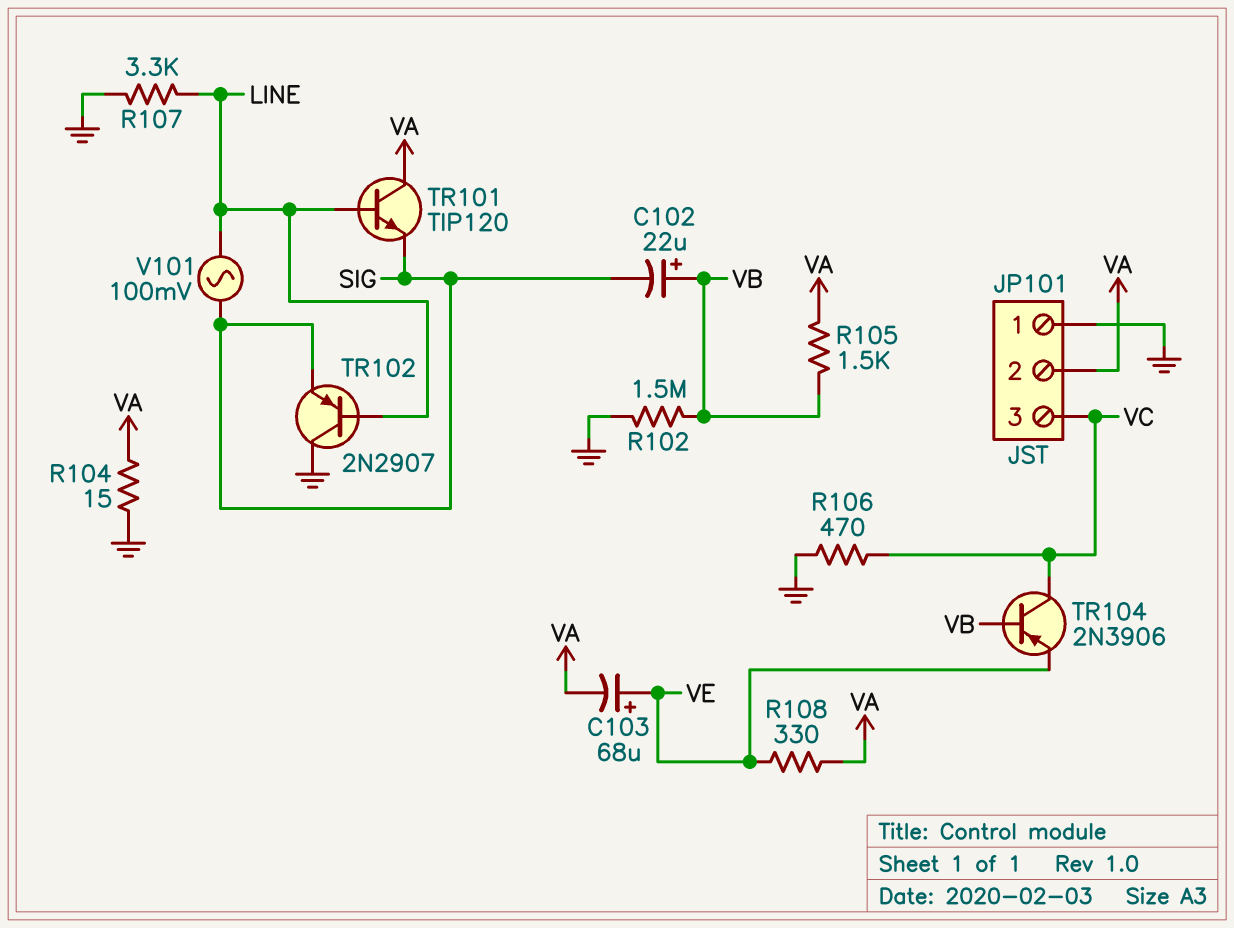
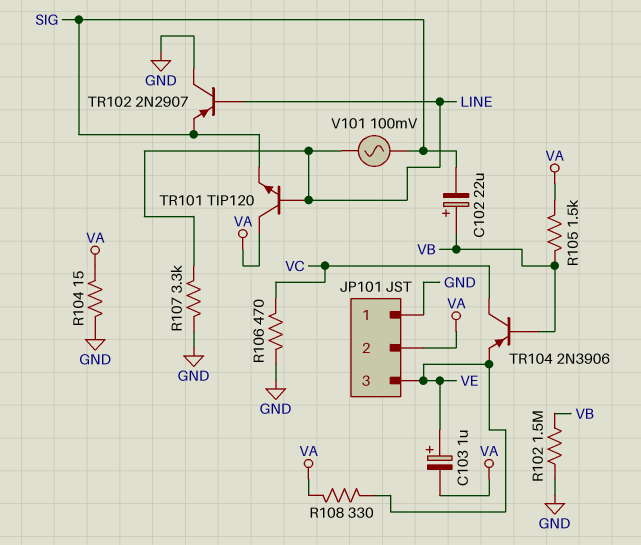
C103: 68uF (plus VE, minus VA) -> 1uF (plus VE, minus VA)
JP101 pin 3: VC -> VE

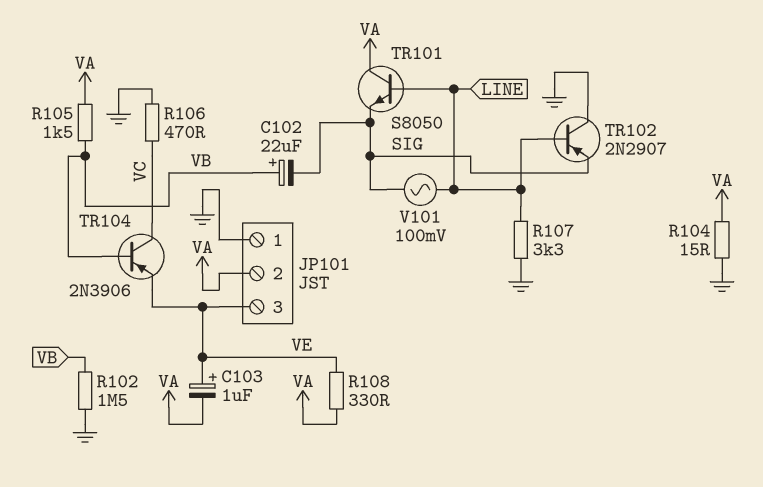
TR101: NPN TIP120 (B LINE, C VA, E SIG) -> NPN S8050 (B LINE, C VA, E SIG)

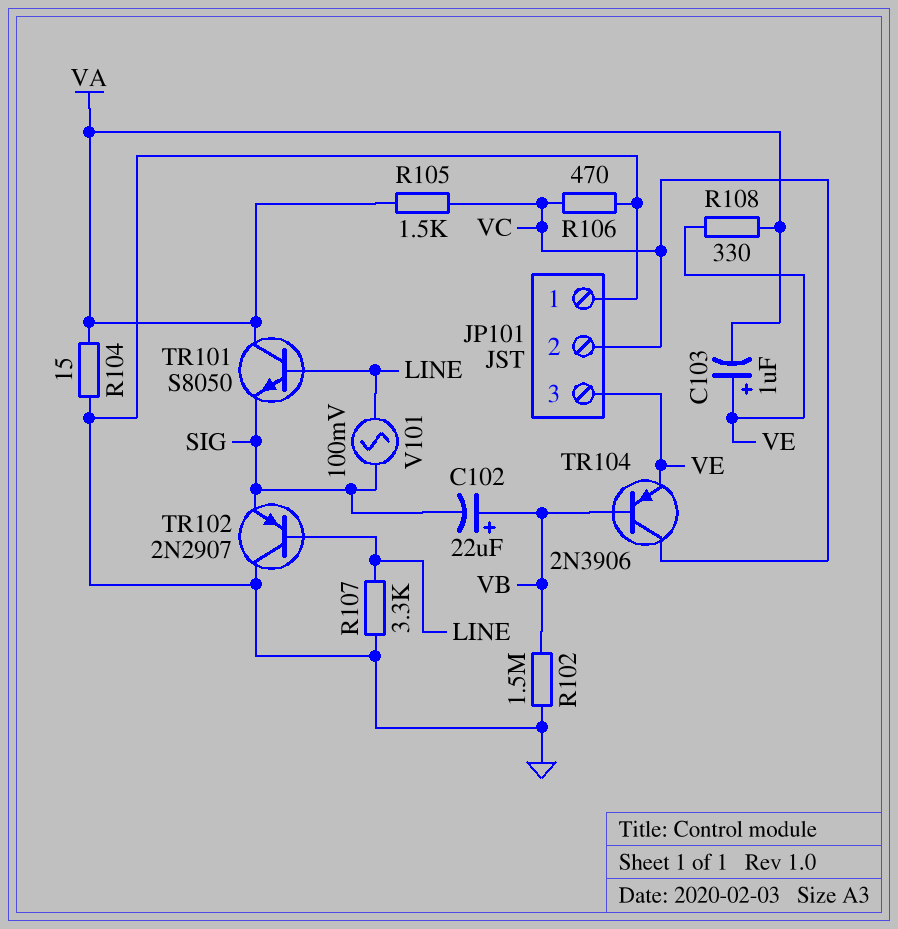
JP101 pin 2: VA -> VC
R105: 1.5k (VA, VB) -> 1.5k (VA, VC)

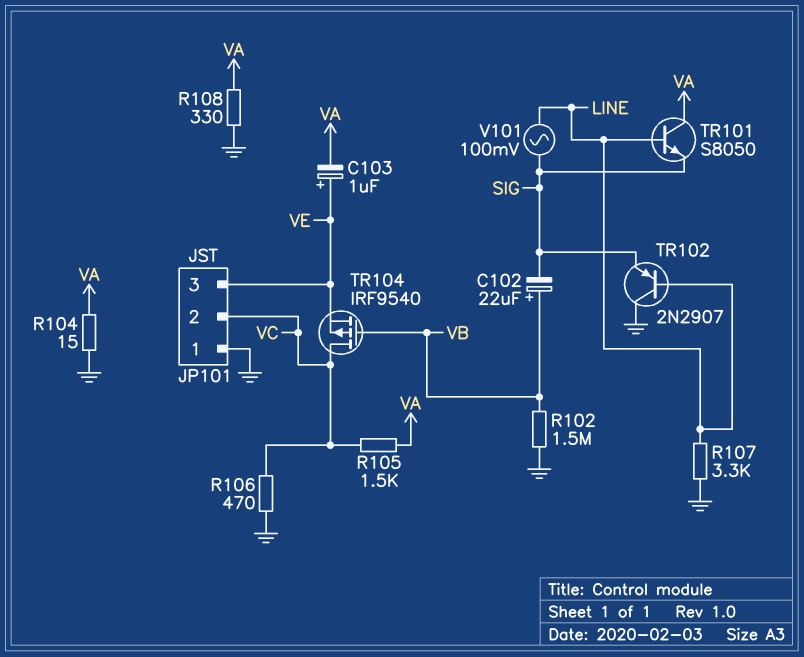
R108: 330 (VA, VE) -> 330 (GND, VA)
TR104: PNP 2N3906 (B VB, C VC, E VE) -> PMOS IRF9540 (G VB, D VC, S VE)

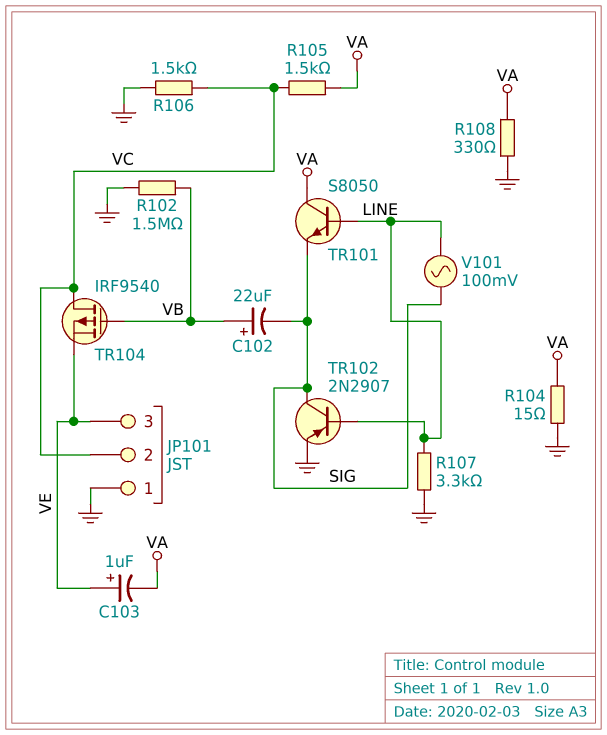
R106: 470 (GND, VC) -> 1.5k (GND, VC)
TR102: PNP 2N2907 (B LINE, C GND, E SIG) -> PNP 2N2907 (B LINE, C SIG, E GND)

